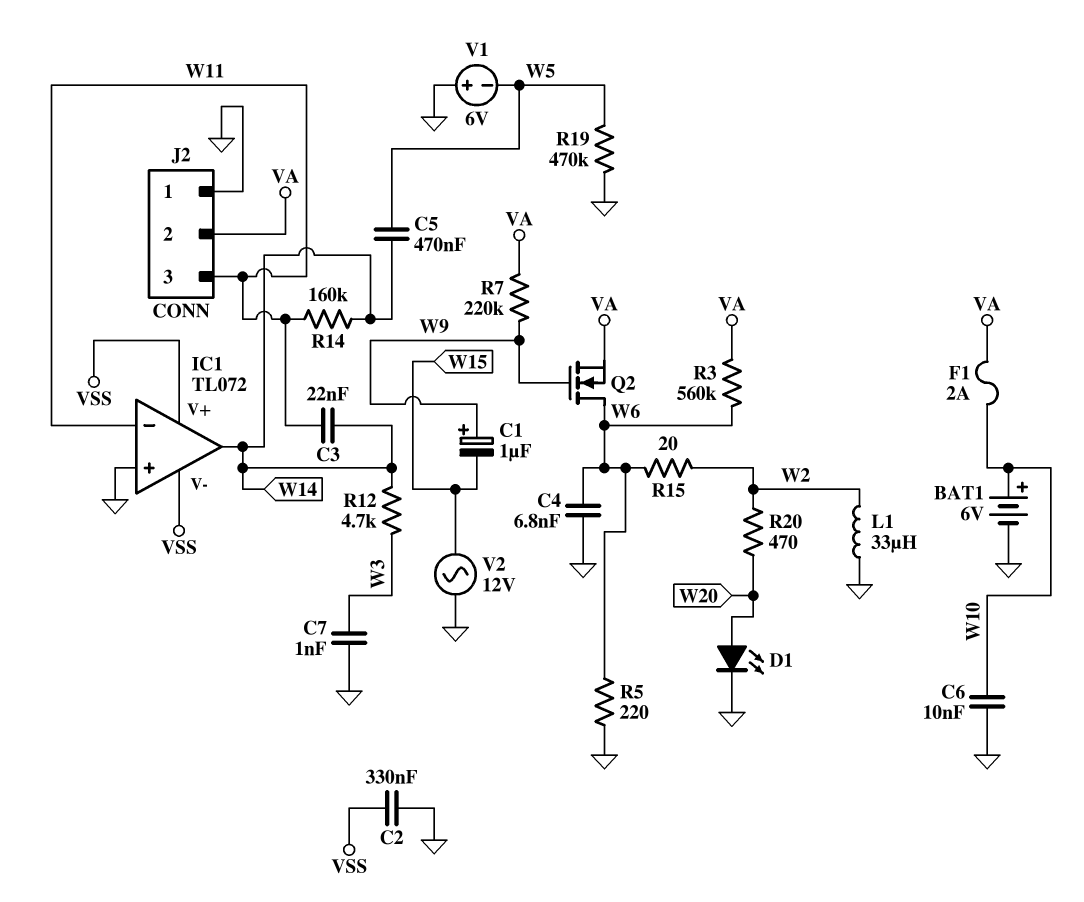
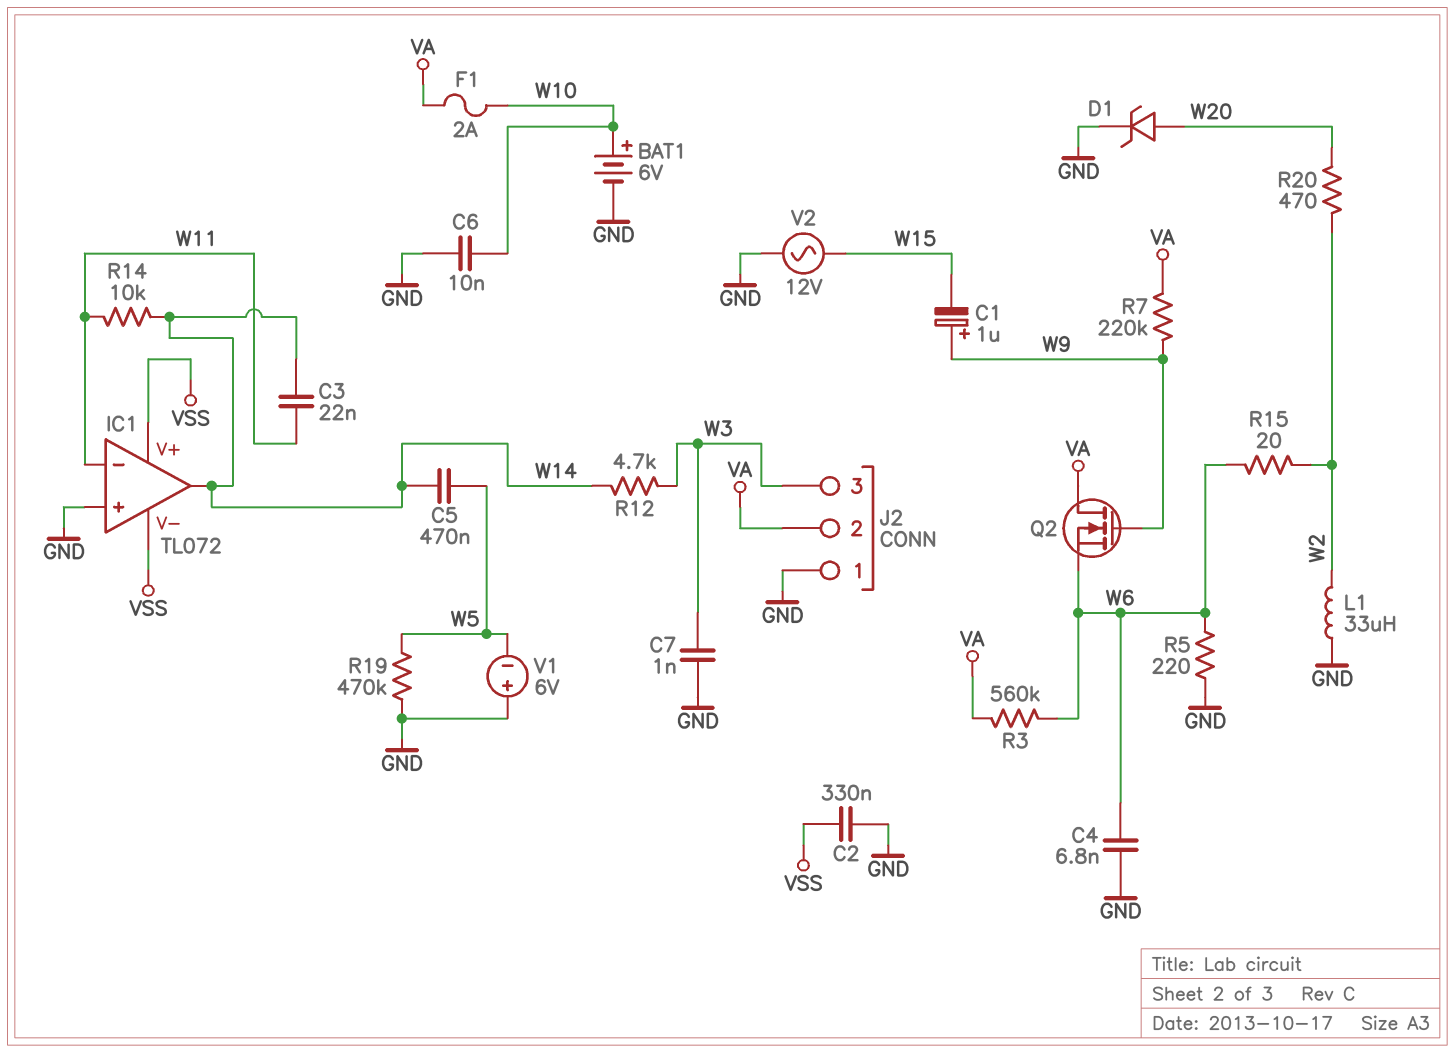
D1: LED (A W20, K GND) -> zener (A W20, K GND)
J2 pin 3: W11 -> W3
Q2: NMOS (G W9, D W6, S VA) -> NMOS (G W9, D VA, S W6)
R14: 160k (W11, W14) -> 10k (W11, W14)

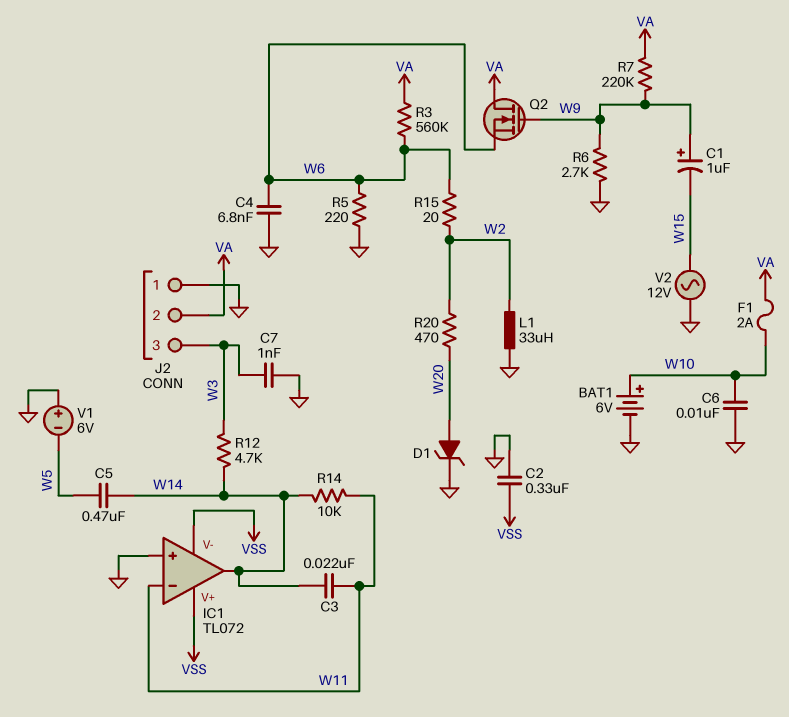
R6: none -> 2.7k (GND, W9)
R19: 470k (GND, W5) -> none

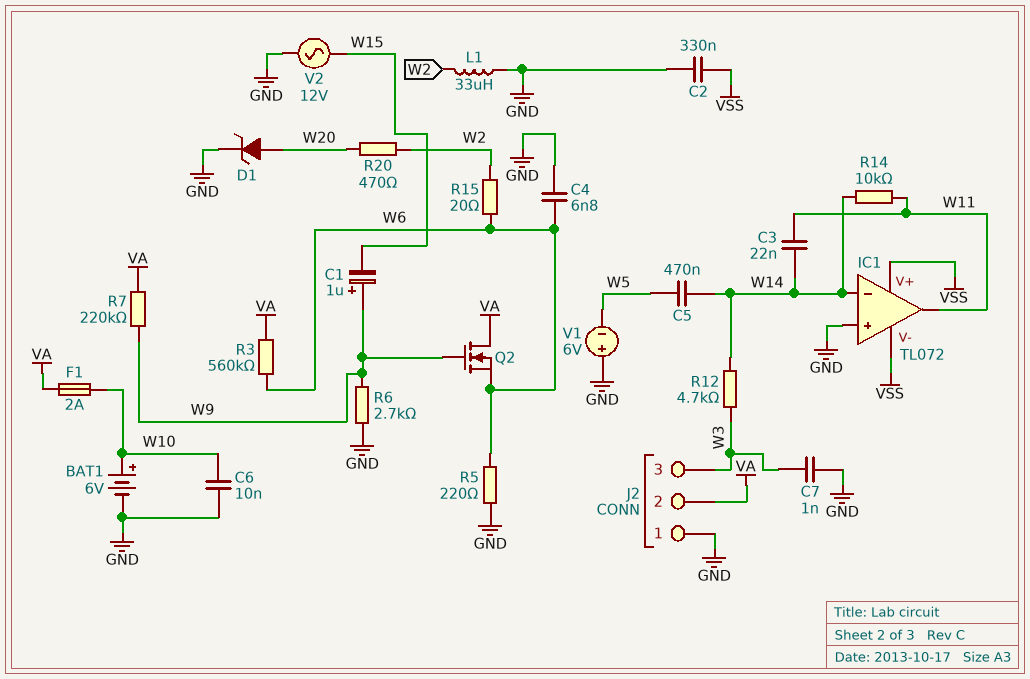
IC1 pin in-: W11 -> W14
IC1 pin out: W14 -> W11

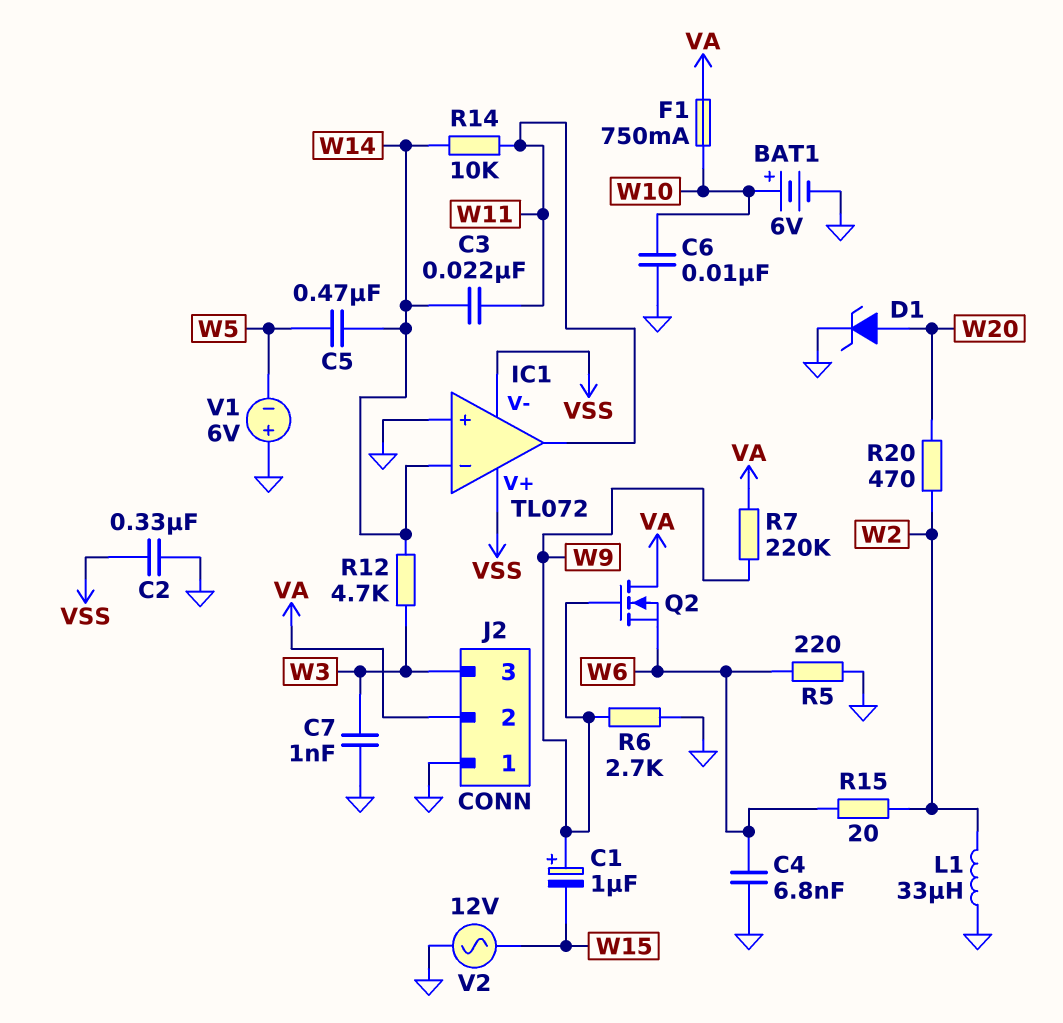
F1: 2A (VA, W10) -> 750mA (VA, W10)
R3: 560k (VA, W6) -> none

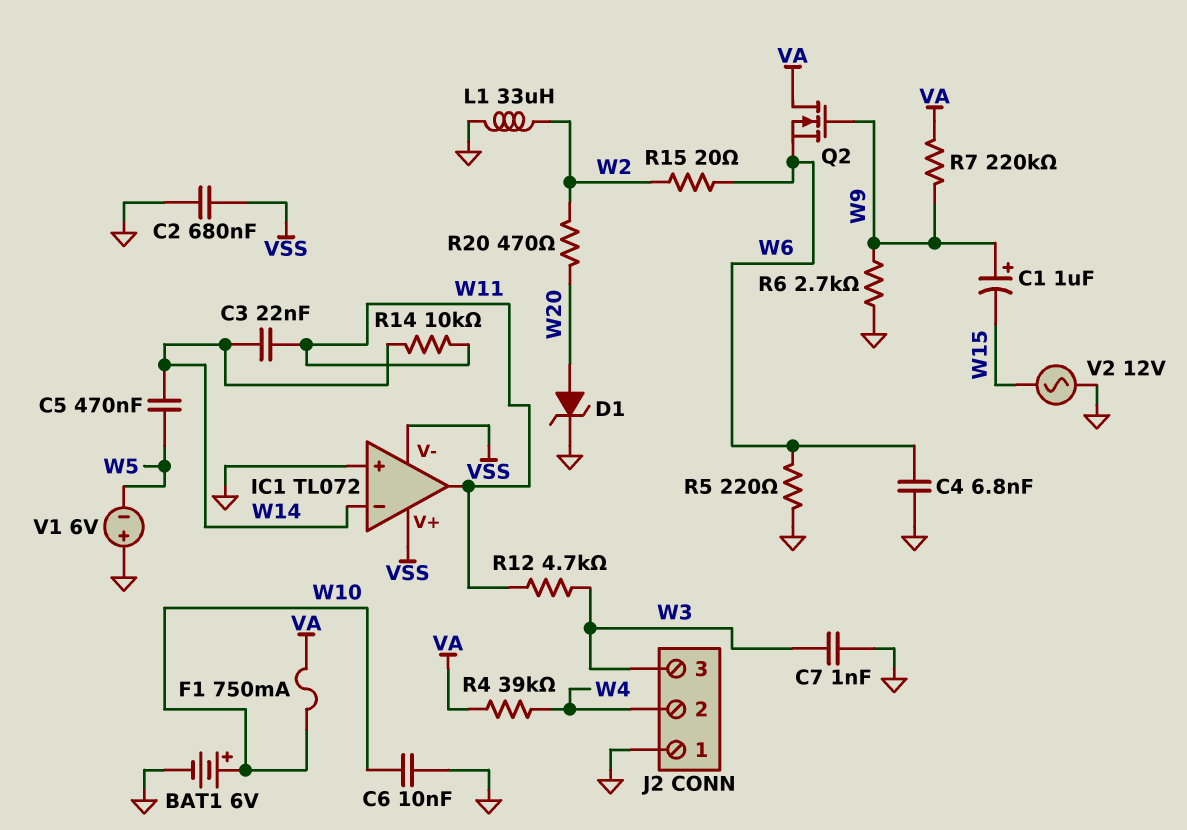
C2: 330nF (GND, VSS) -> 680nF (GND, VSS)
J2 pin 2: VA -> W4
R4: none -> 39k (VA, W4)
R12: 4.7k (W3, W14) -> 4.7k (W3, W11)

